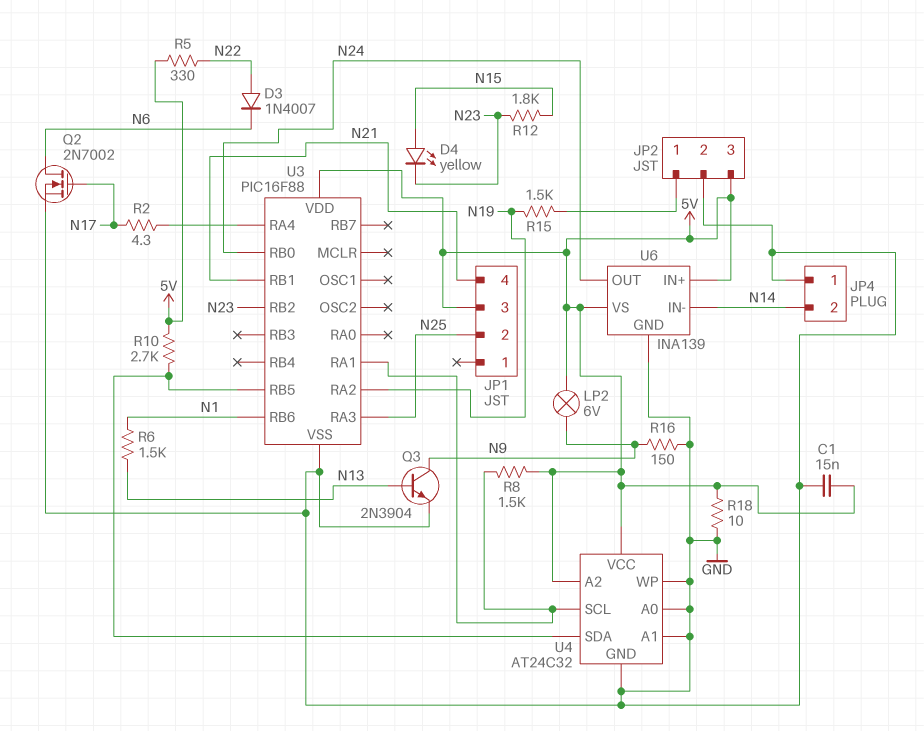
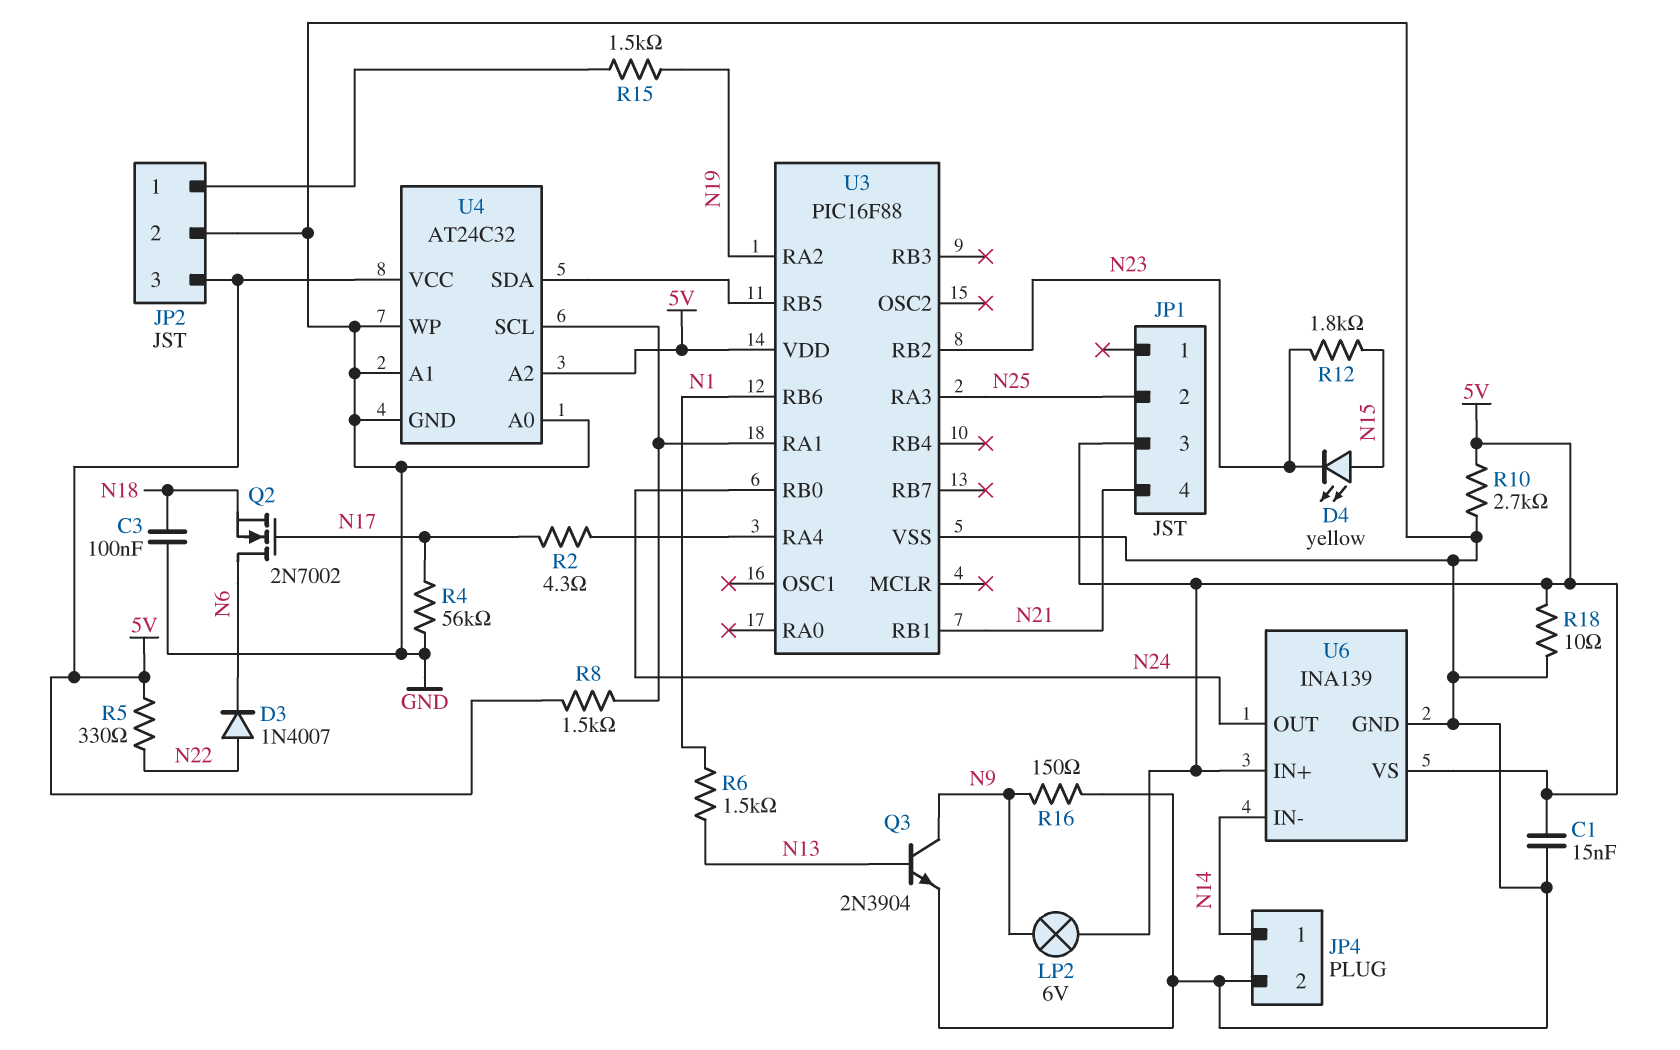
C3: none -> 100nF (GND, N18)
JP4 pin 1: GND -> N14
JP4 pin 2: N14 -> GND
Q2: NMOS 2N7002 (G N17, D N6, S GND) -> NMOS 2N7002 (G N17, D N6, S N18)
R4: none -> 56k (GND, N17)
R10: 2.7k (5V, U3/RB5) -> 2.7k (5V, GND)

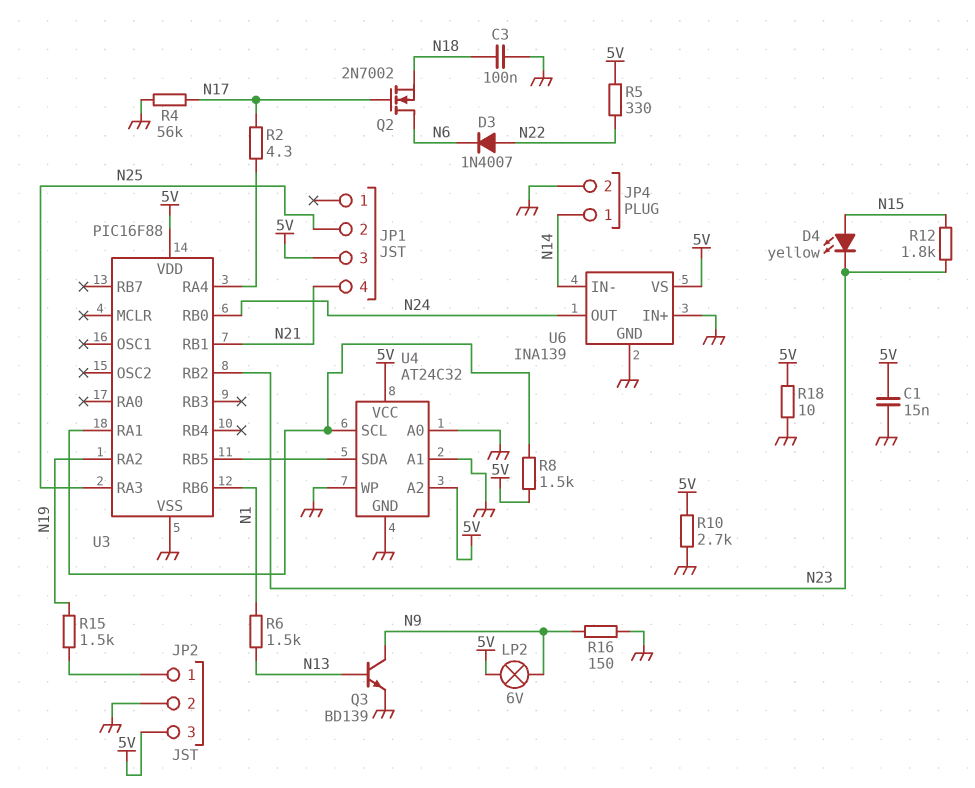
Q3: NPN 2N3904 (B N13, C N9, E GND) -> NPN BD139 (B N13, C N9, E GND)
U6 pin IN+: 5V -> GND

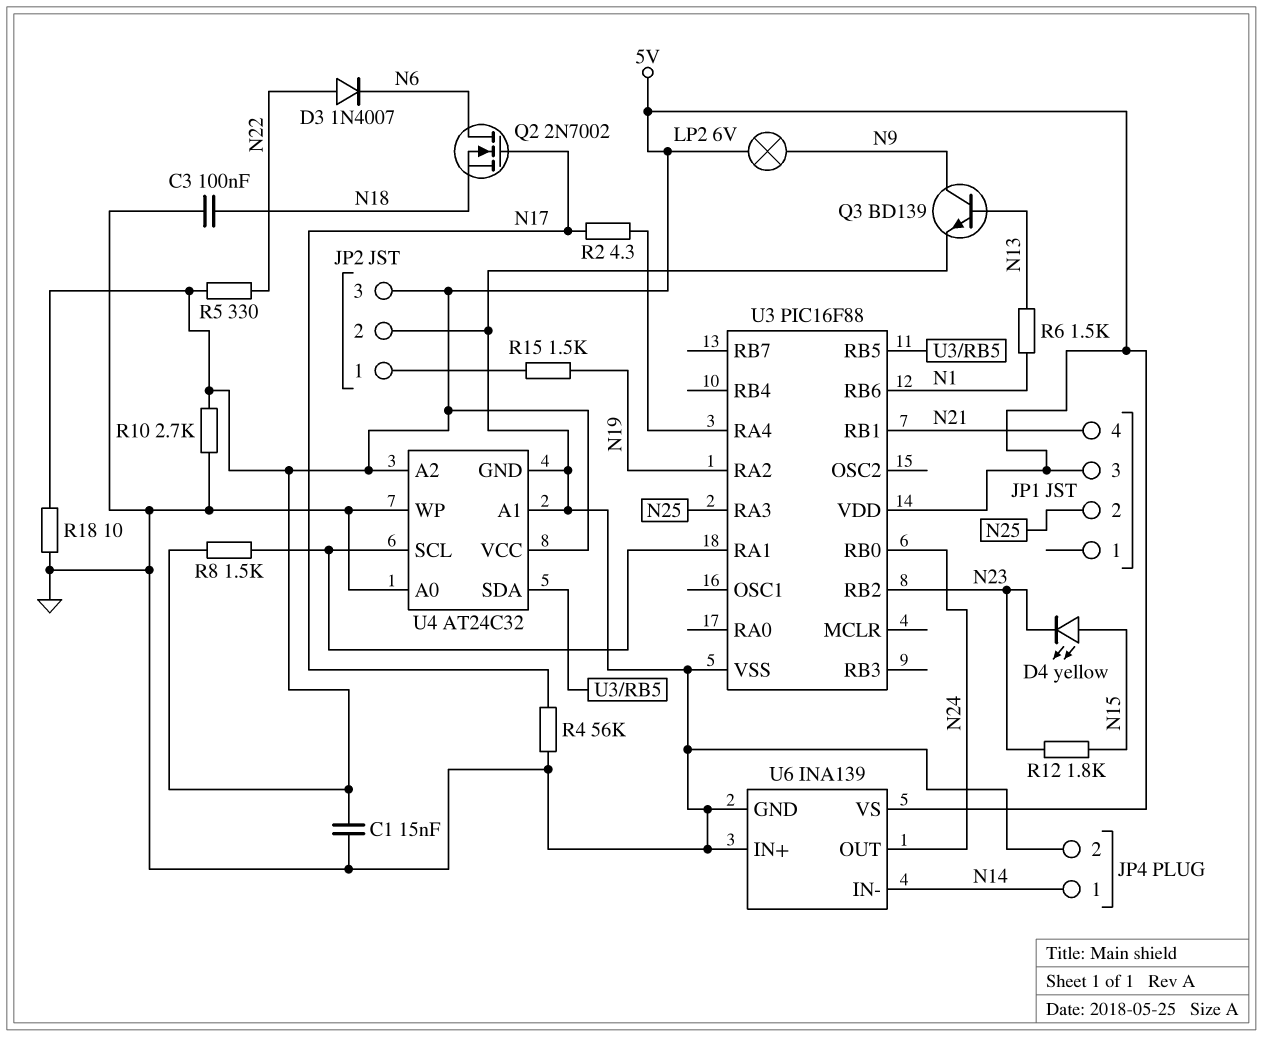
R16: 150 (GND, N9) -> none

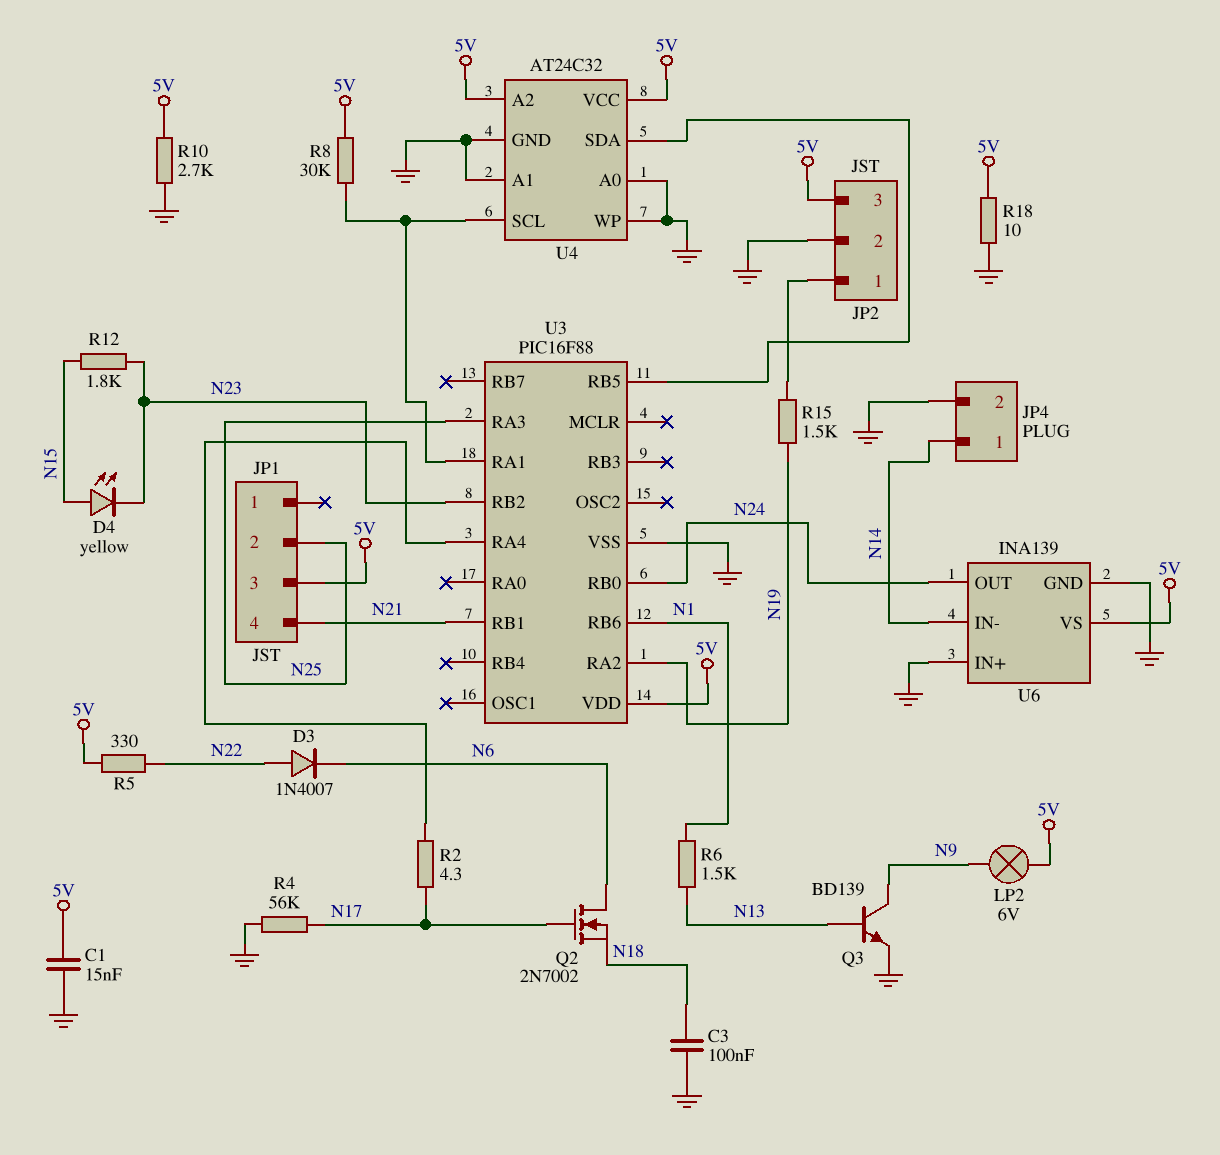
R8: 1.5k (5V, U3/RA1) -> 30k (5V, U3/RA1)

